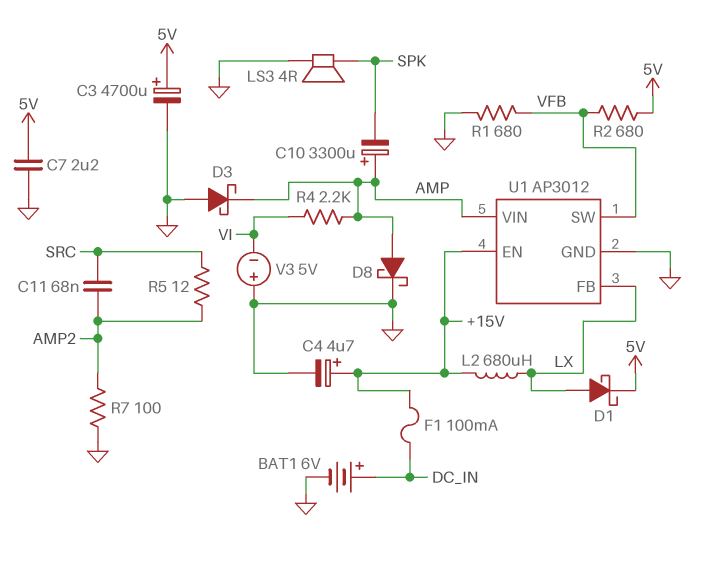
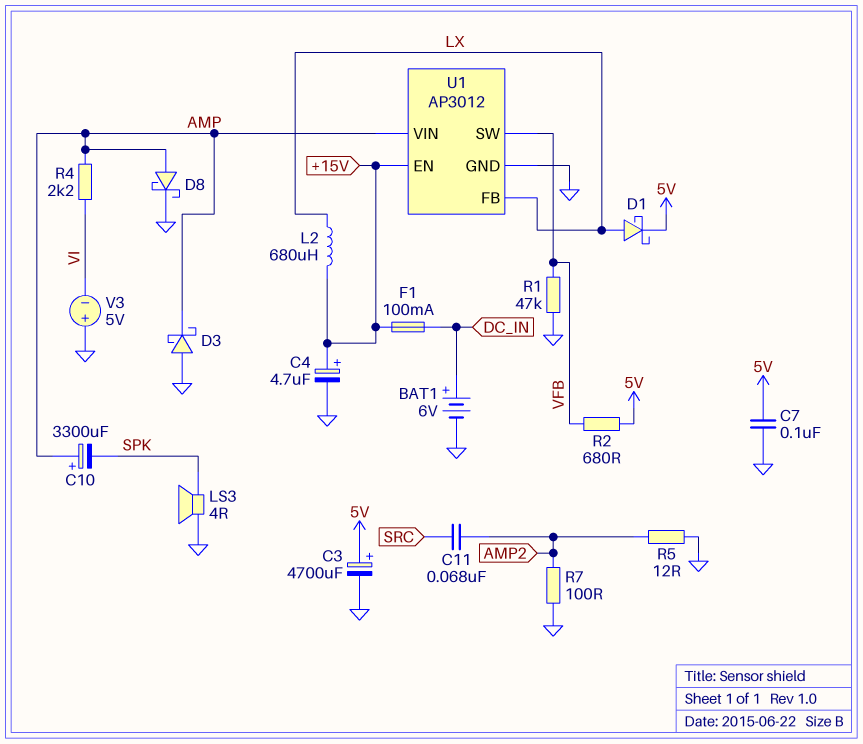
C7: 2.2uF (5V, GND) -> 100nF (5V, GND)
R1: 680 (GND, VFB) -> 47k (GND, VFB)
R5: 12 (AMP2, SRC) -> 12 (AMP2, GND)

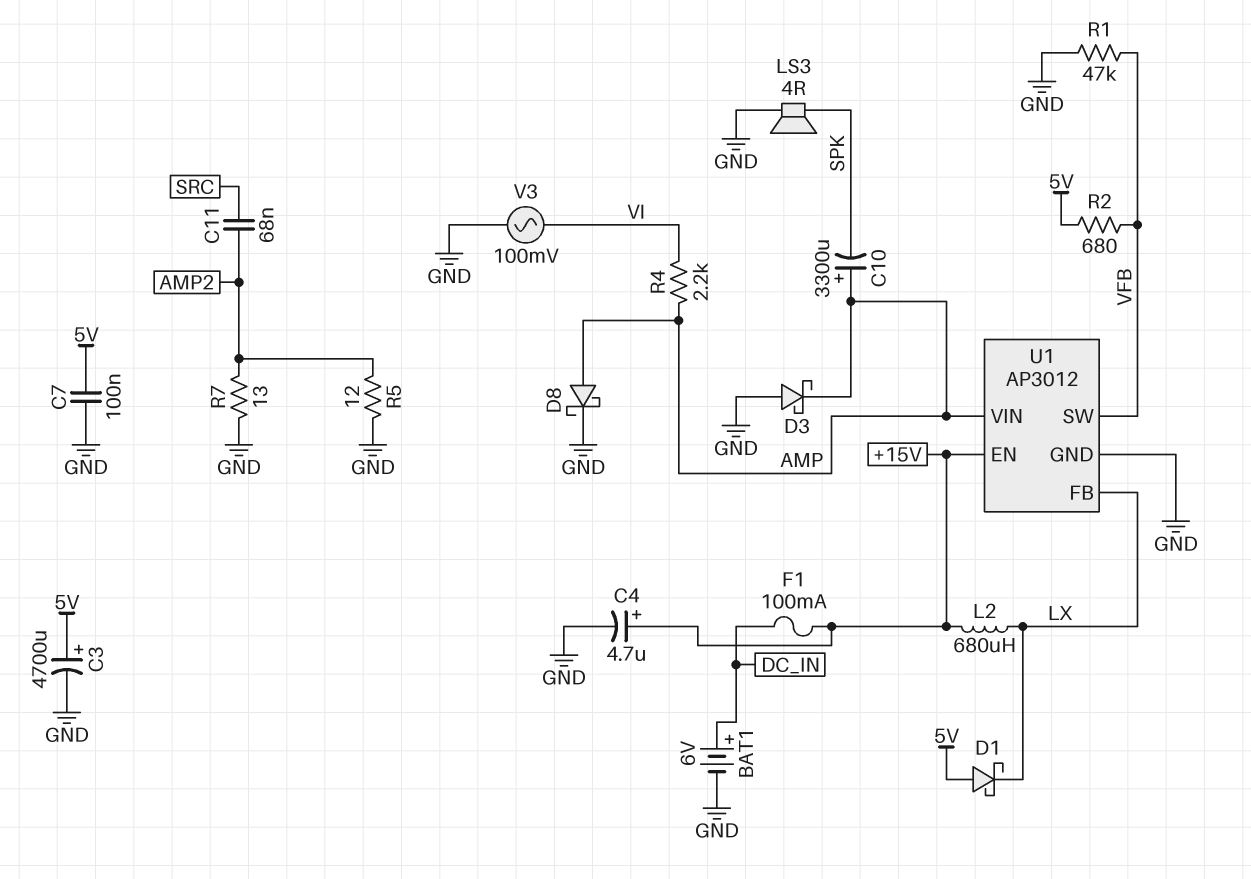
D1: schottky (A LX, K 5V) -> schottky (A 5V, K LX)
R7: 100 (AMP2, GND) -> 13 (AMP2, GND)
V3: 5V (plus GND, minus VI) -> AC 100mV (GND, VI)

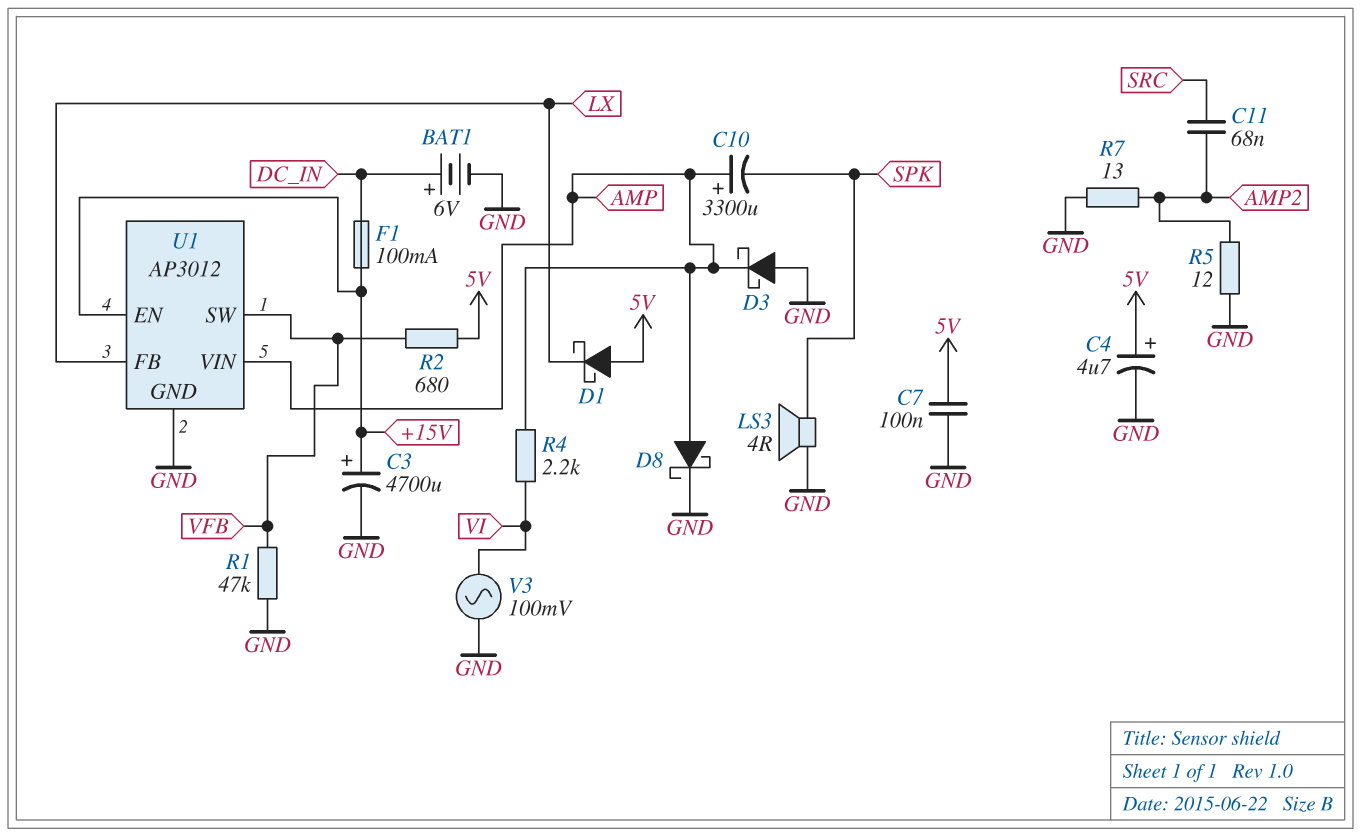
C3: 4700uF (plus 5V, minus GND) -> 4700uF (plus +15V, minus GND)
C4: 4.7uF (plus +15V, minus GND) -> 4.7uF (plus 5V, minus GND)
L2: 680uH (+15V, LX) -> none

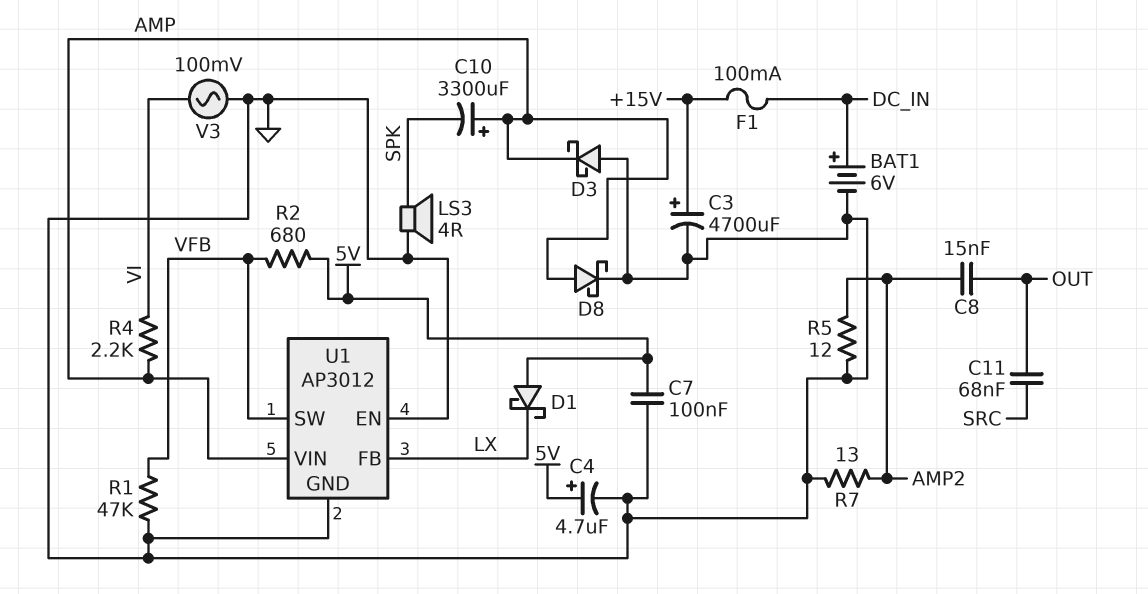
C8: none -> 15nF (AMP2, OUT)
C11: 68nF (AMP2, SRC) -> 68nF (OUT, SRC)
U1 pin EN: +15V -> GND

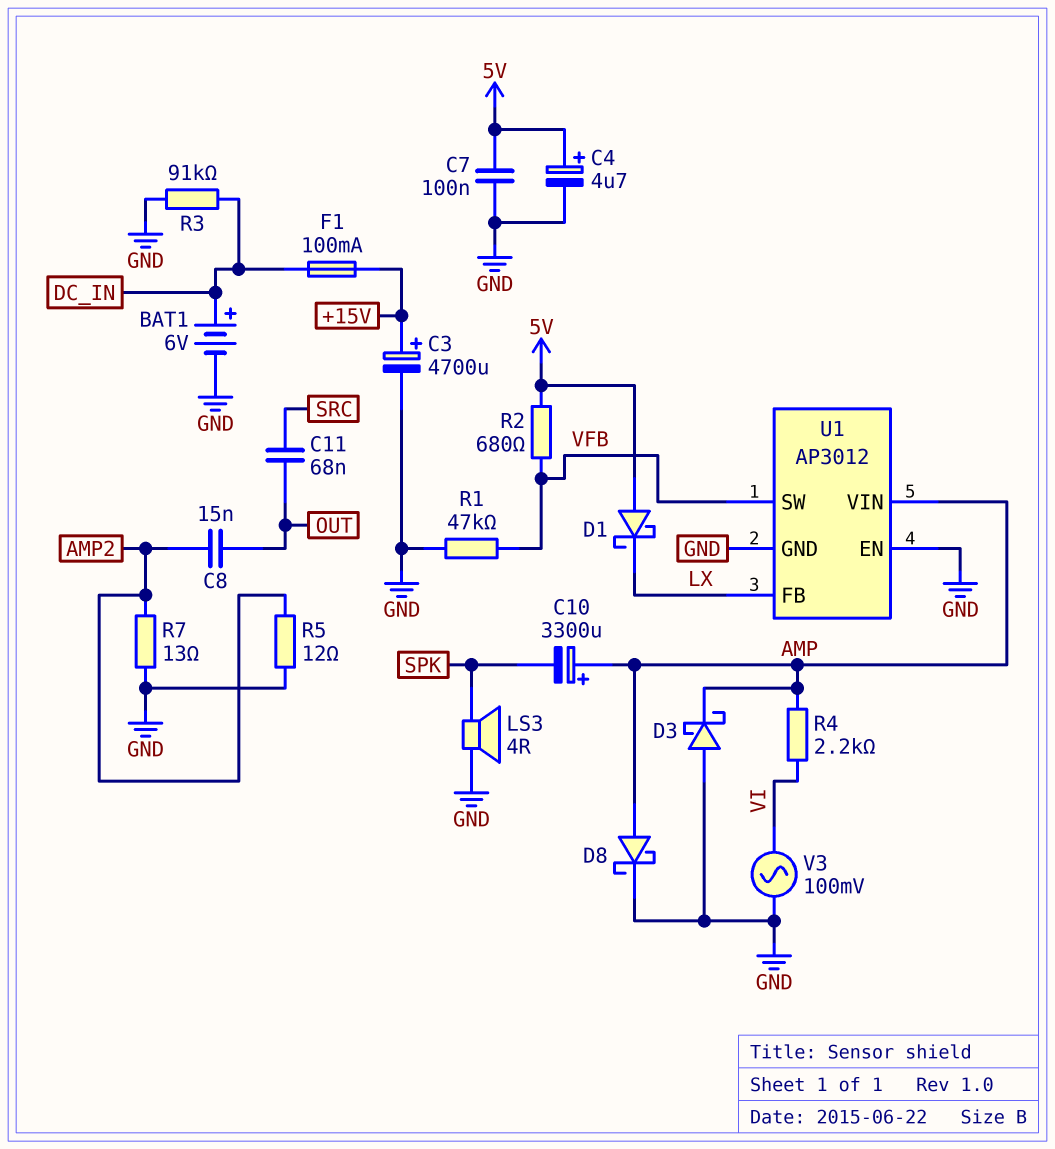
R3: none -> 91k (DC_IN, GND)

